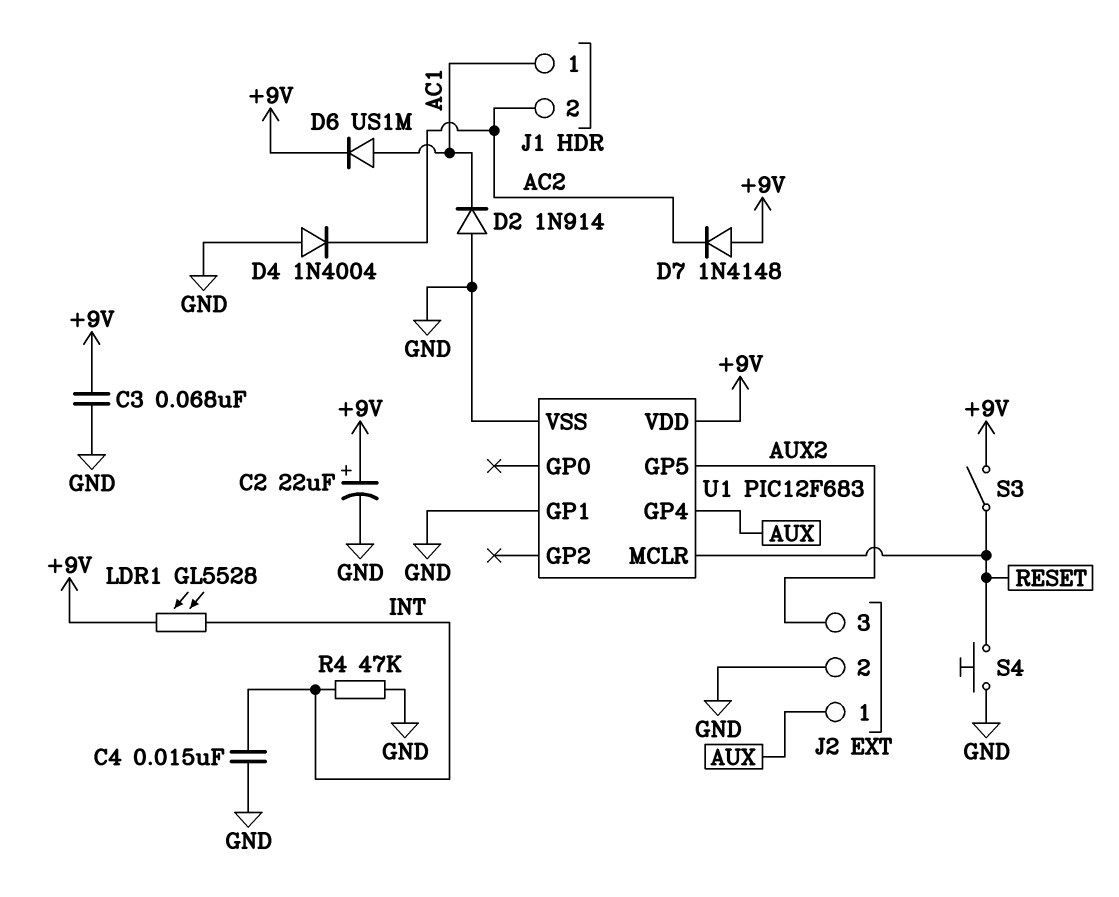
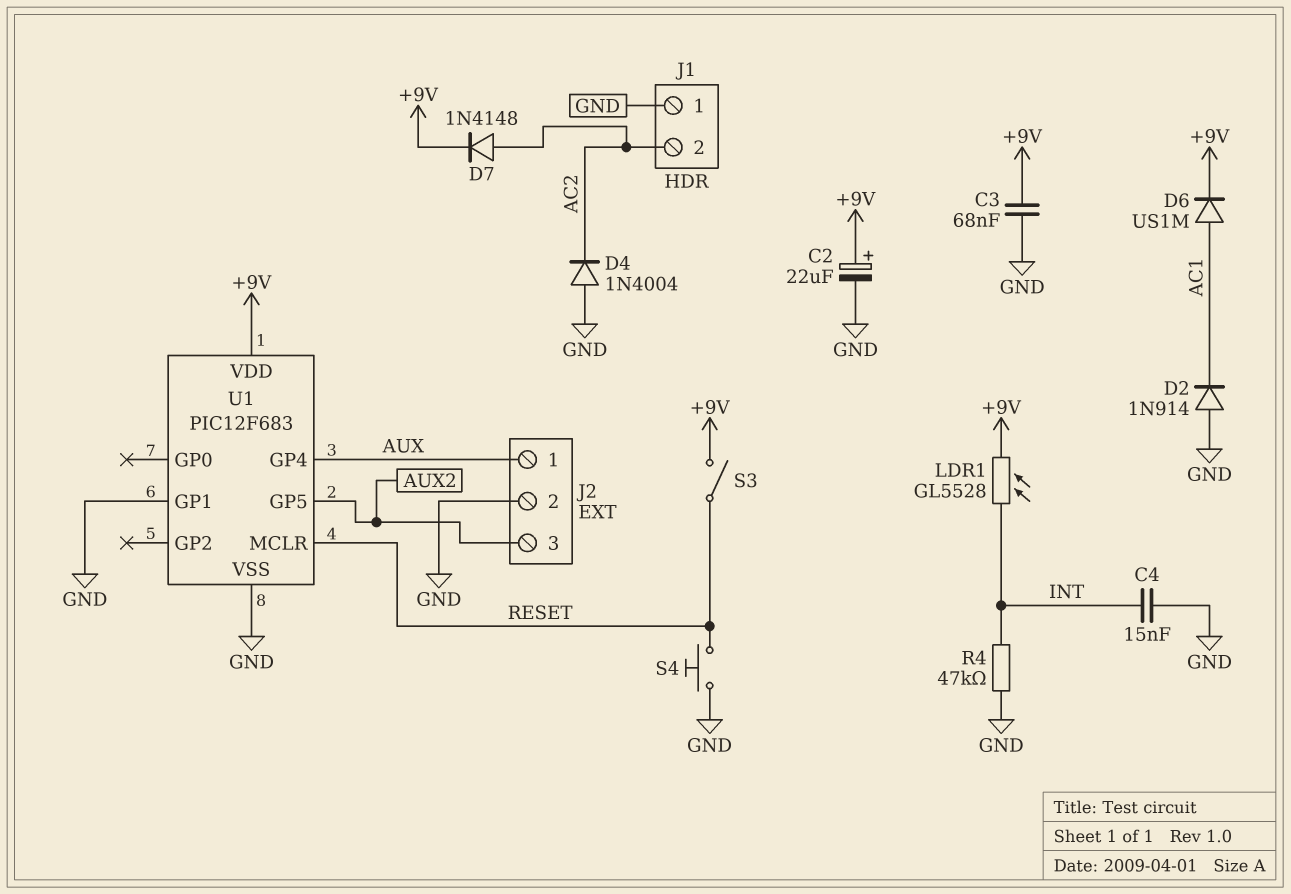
D7: diode 1N4148 (A +9V, K AC2) -> diode 1N4148 (A AC2, K +9V)
J1 pin 1: AC1 -> GND

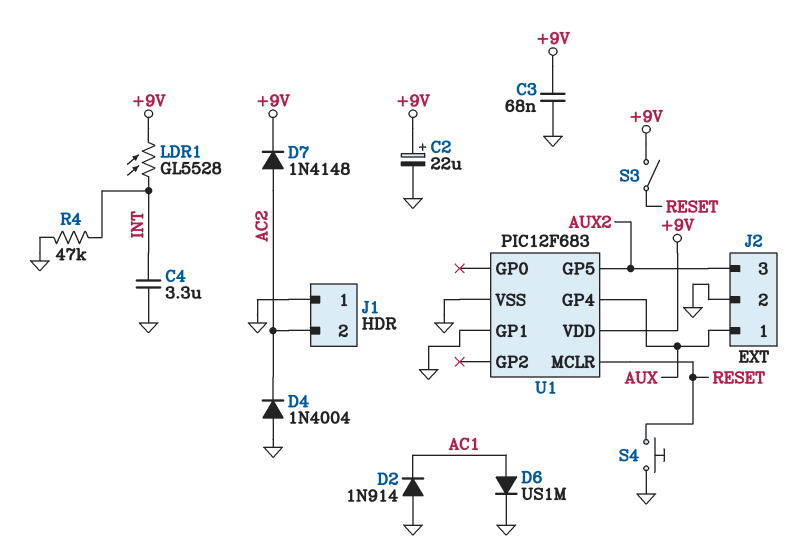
C4: 15nF (GND, INT) -> 3.3uF (GND, INT)
D6: diode US1M (A AC1, K +9V) -> diode US1M (A AC1, K GND)

